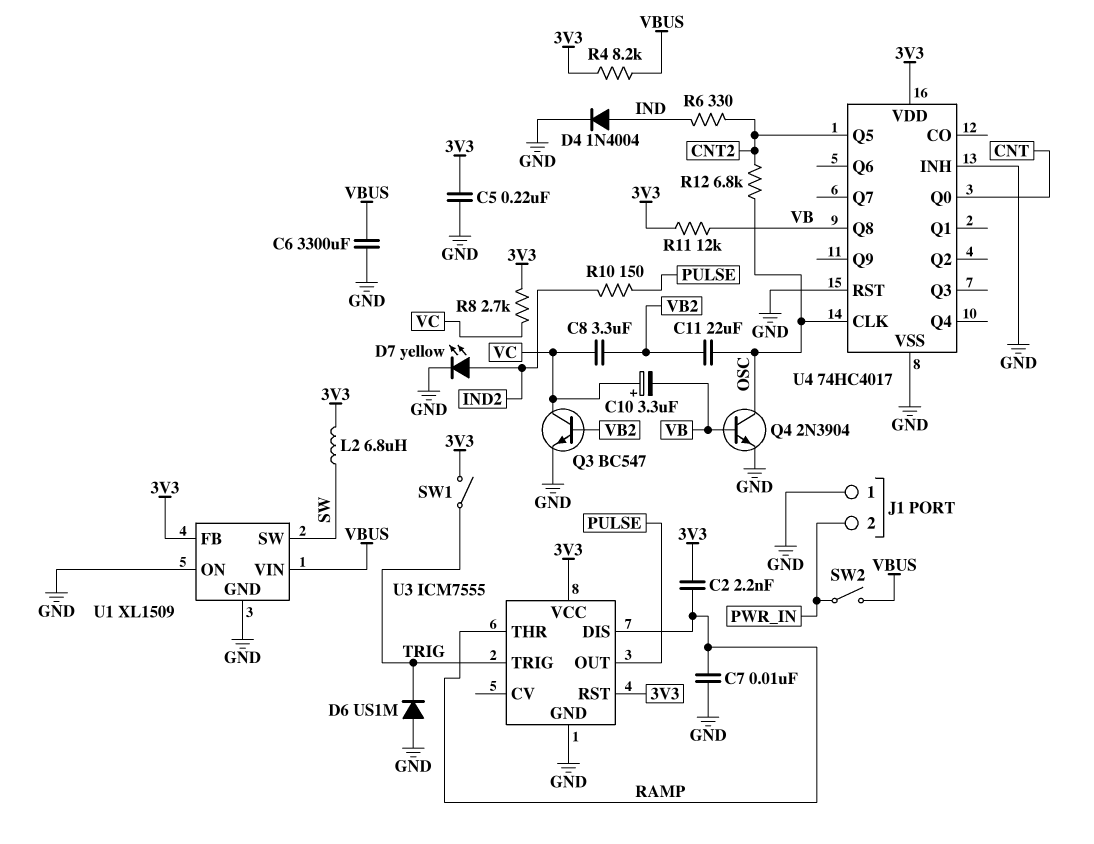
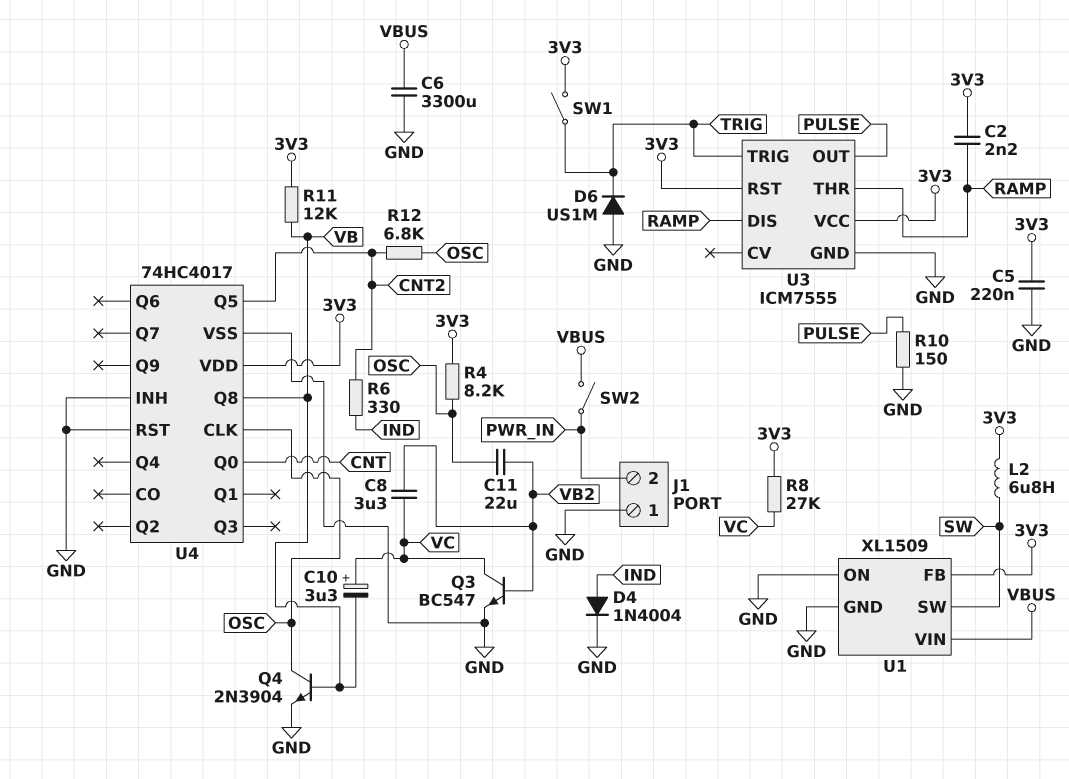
C7: 10nF (GND, RAMP) -> none
D7: LED yellow (A IND2, K GND) -> none
R4: 8.2k (3V3, VBUS) -> 8.2k (3V3, OSC)
R8: 2.7k (3V3, VC) -> 27k (3V3, VC)
R10: 150 (IND2, PULSE) -> 150 (GND, PULSE)

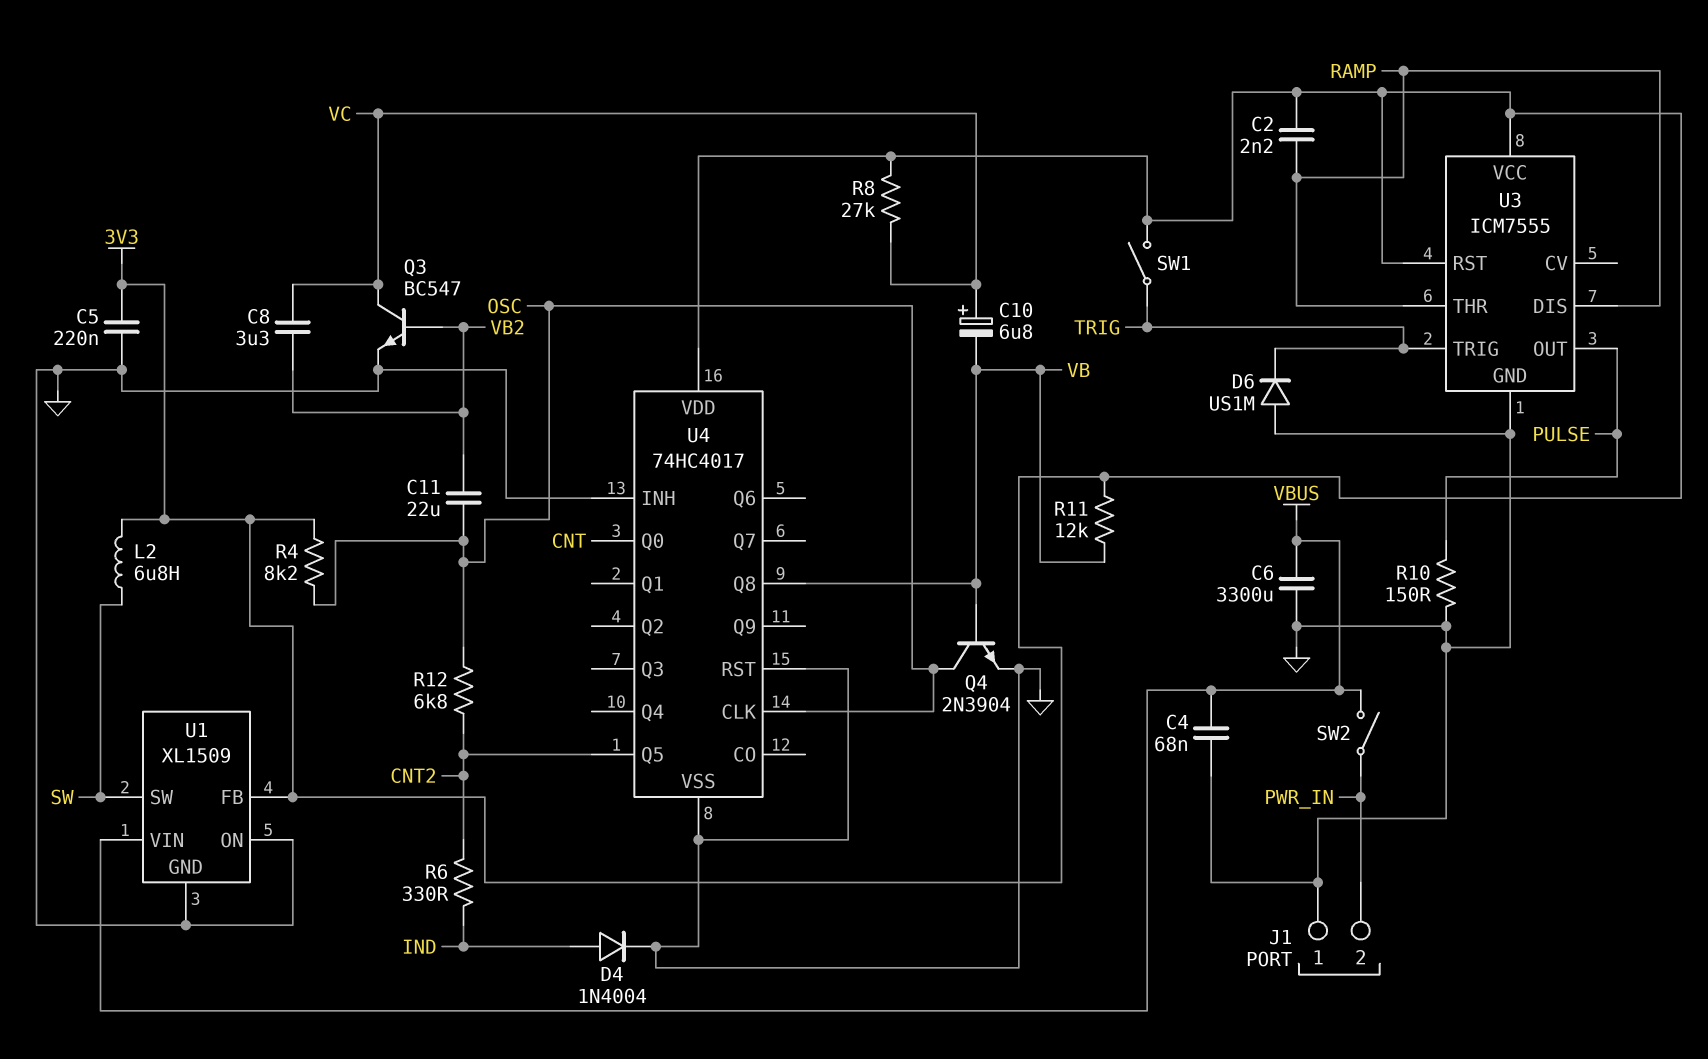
C4: none -> 68nF (GND, VBUS)
C10: 3.3uF (plus VC, minus VB) -> 6.8uF (plus VC, minus VB)

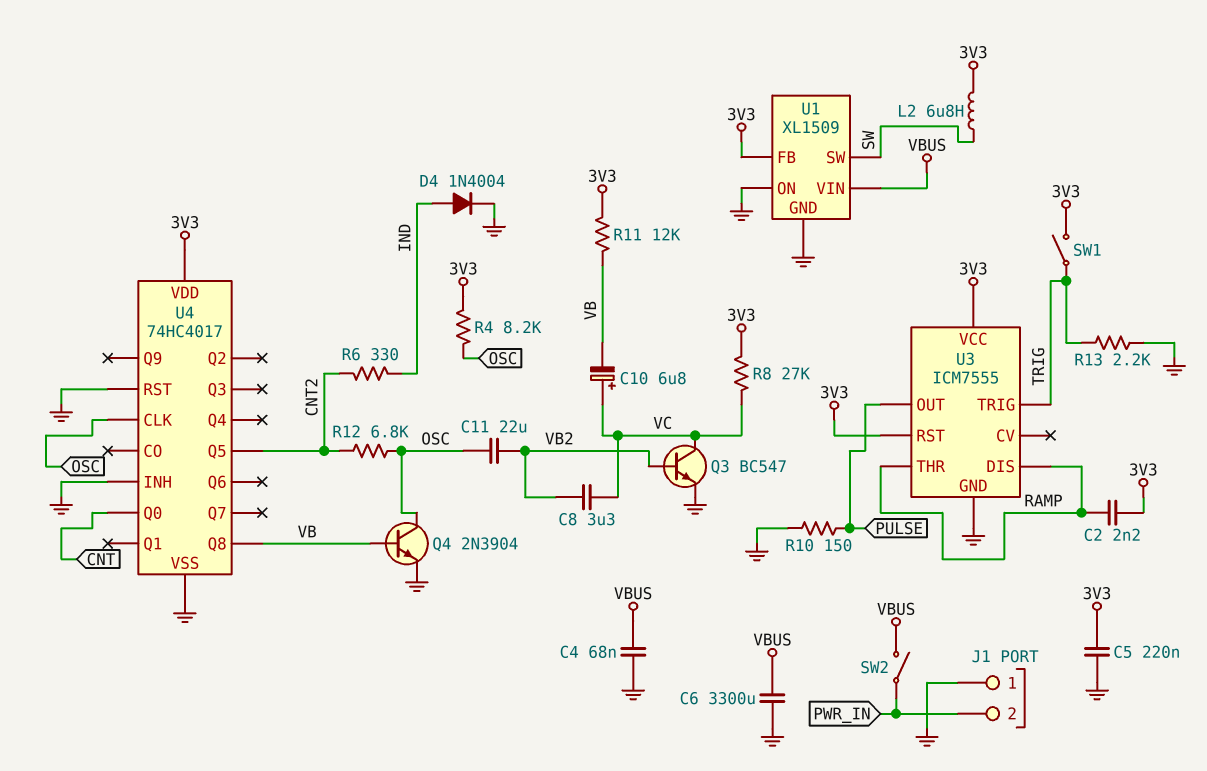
D6: diode US1M (A GND, K TRIG) -> none
R13: none -> 2.2k (GND, TRIG)

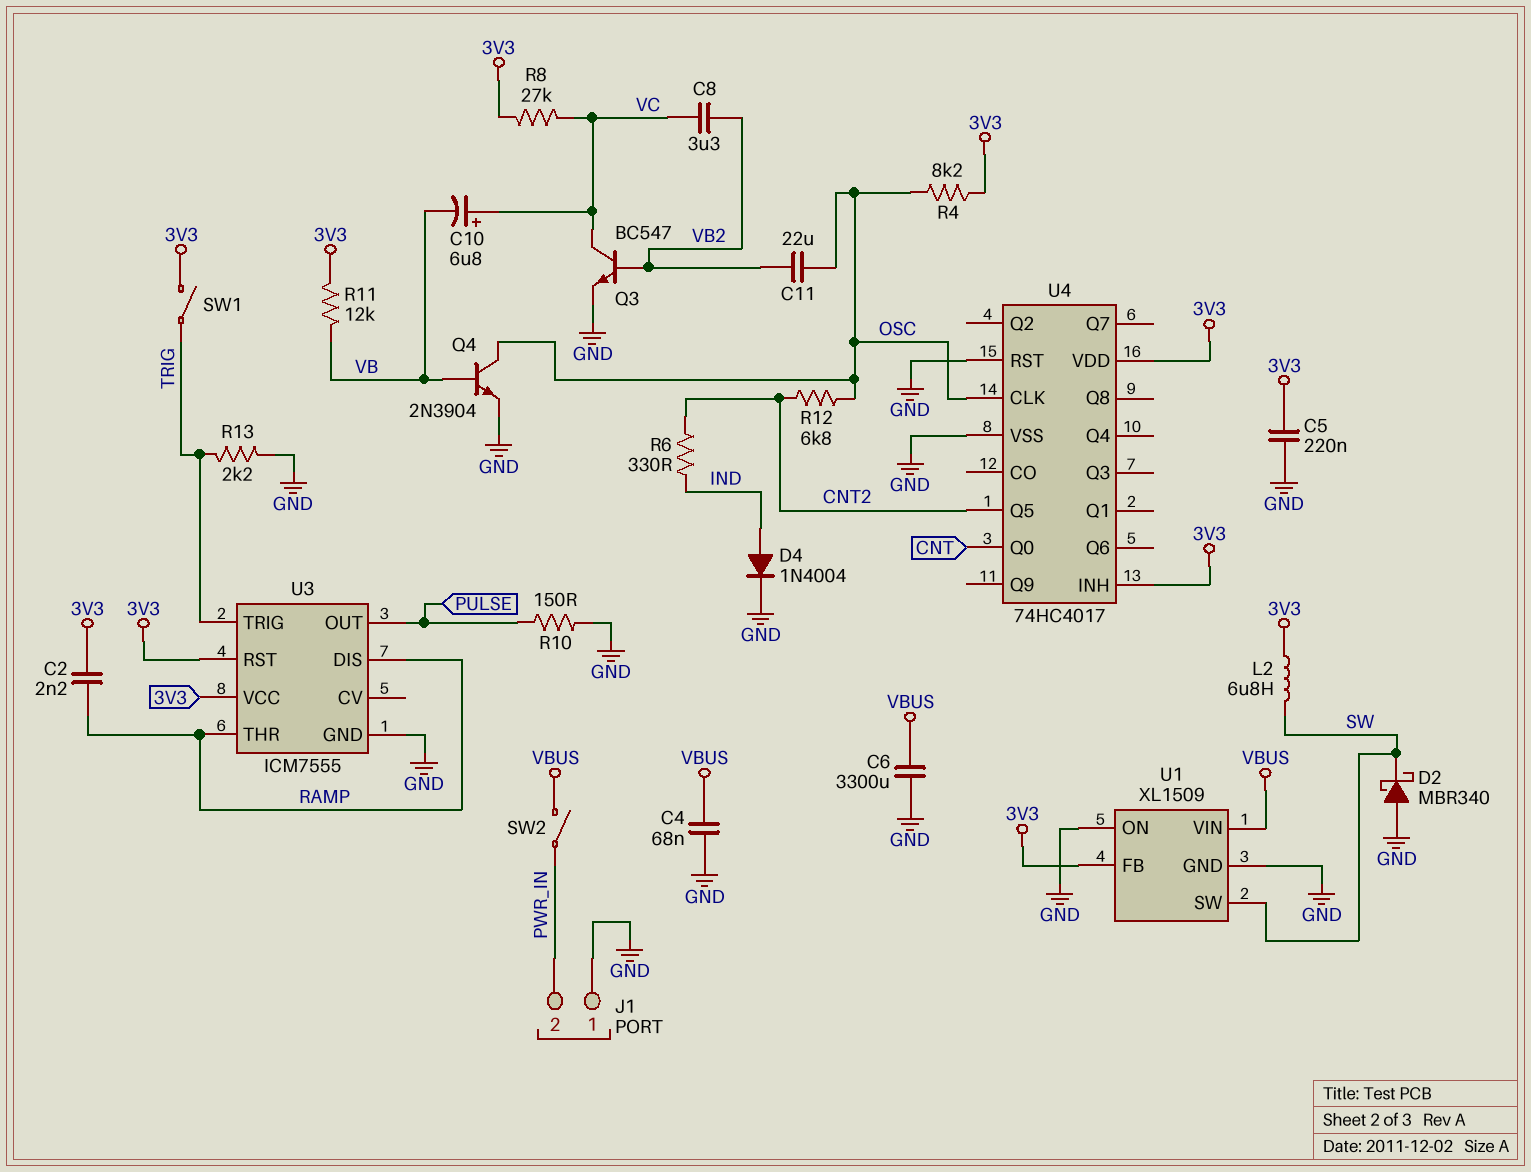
D2: none -> schottky MBR340 (A GND, K SW)
U4 pin INH: GND -> 3V3
U4 pin Q8: VB -> none

